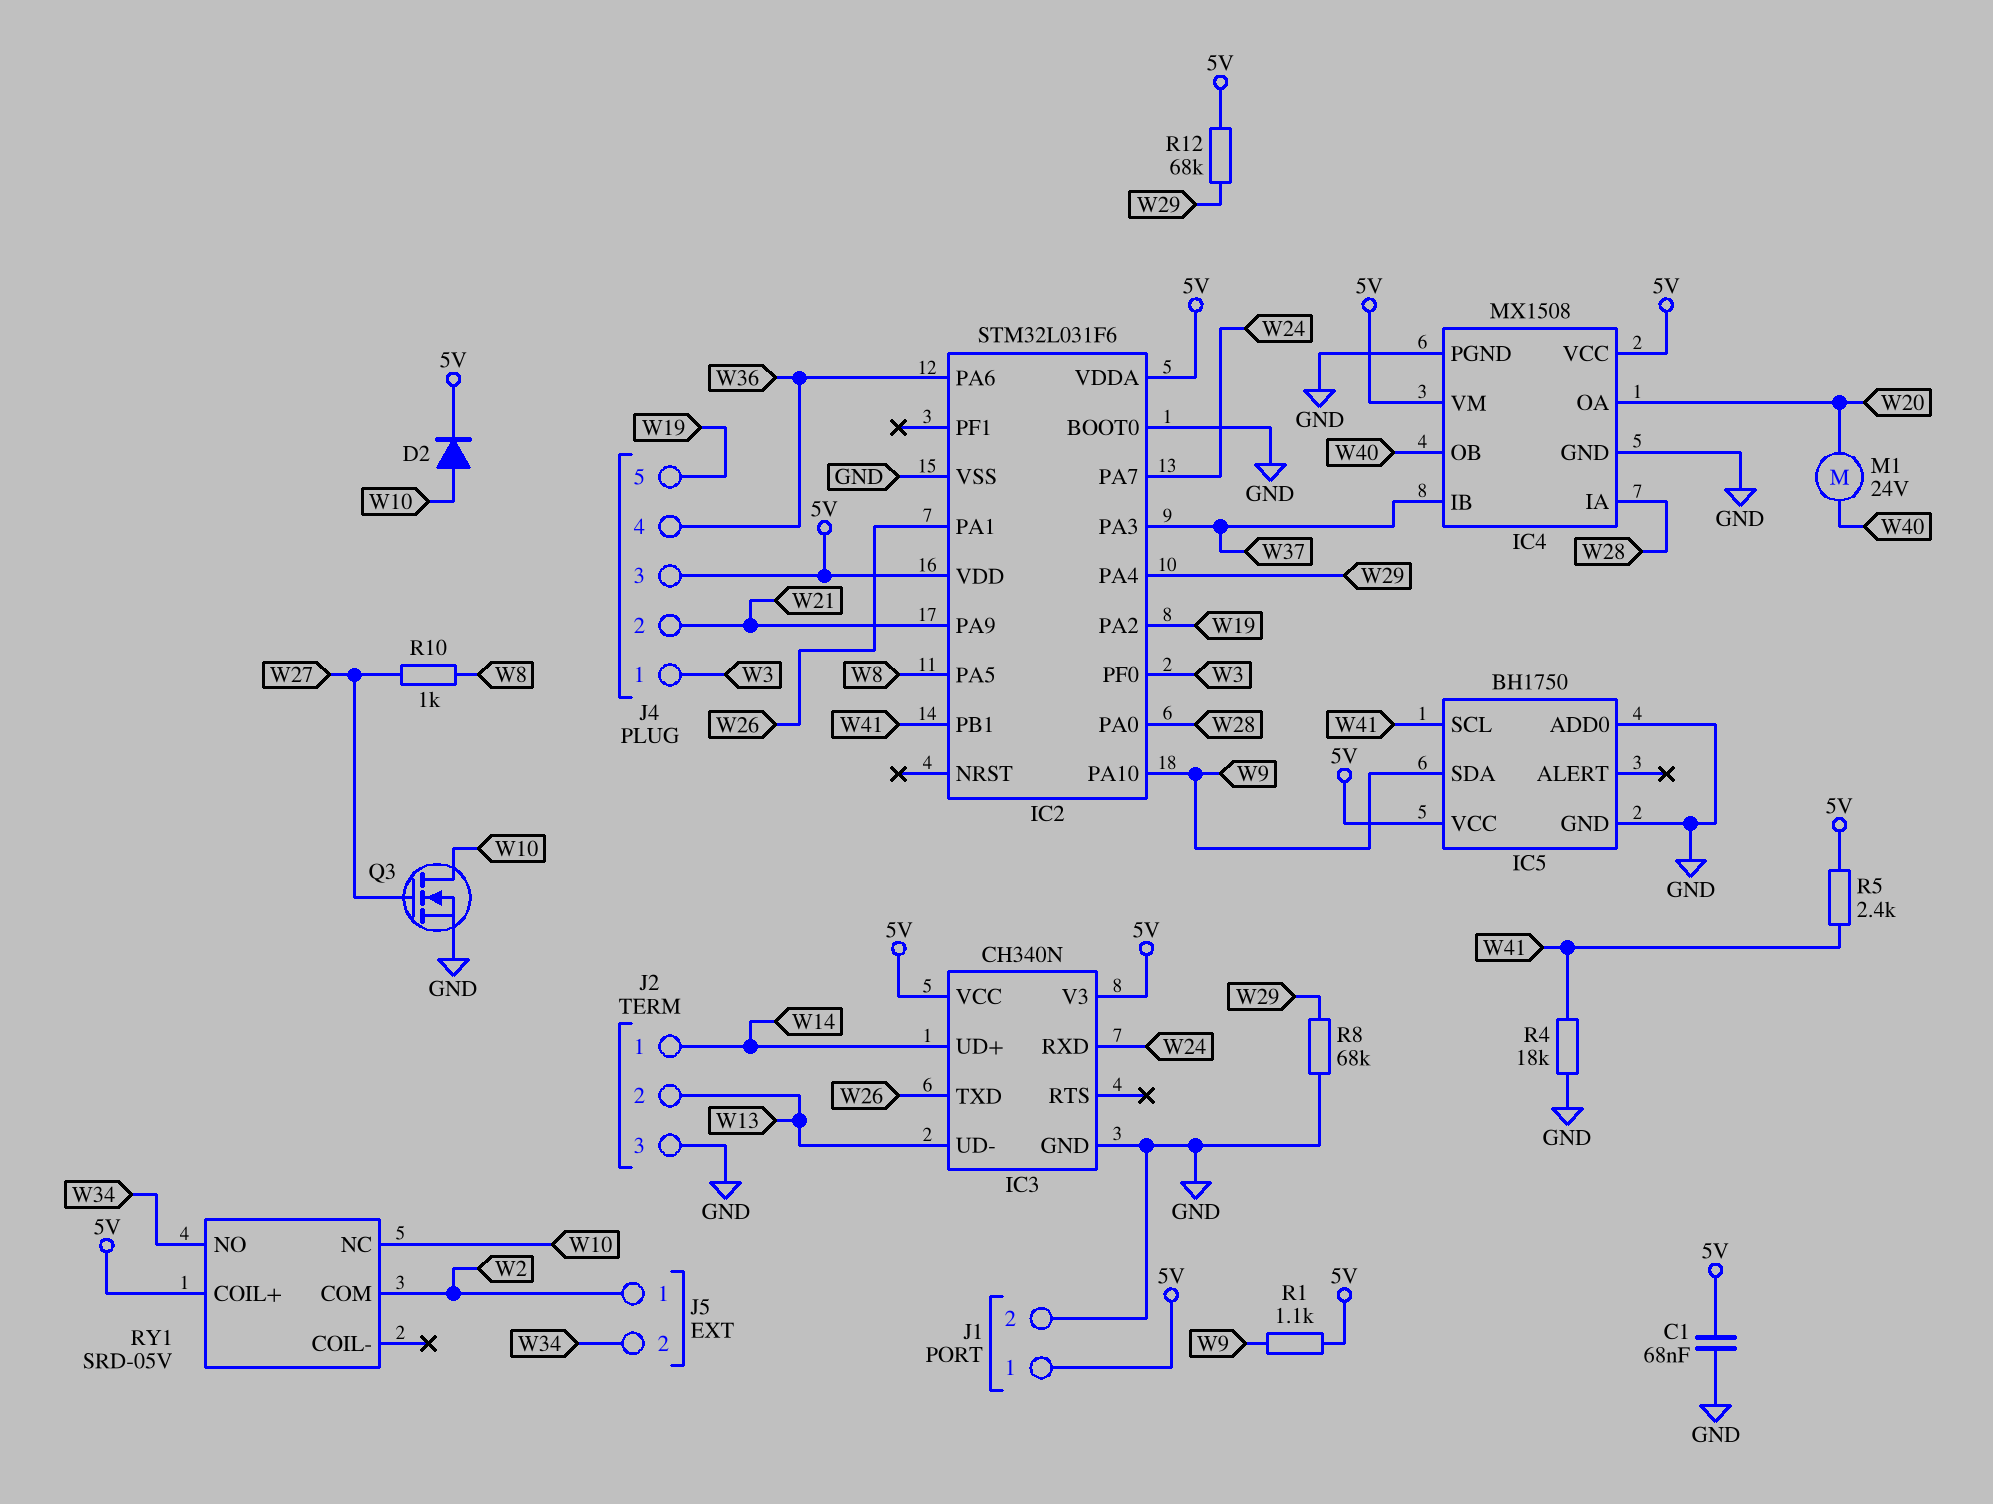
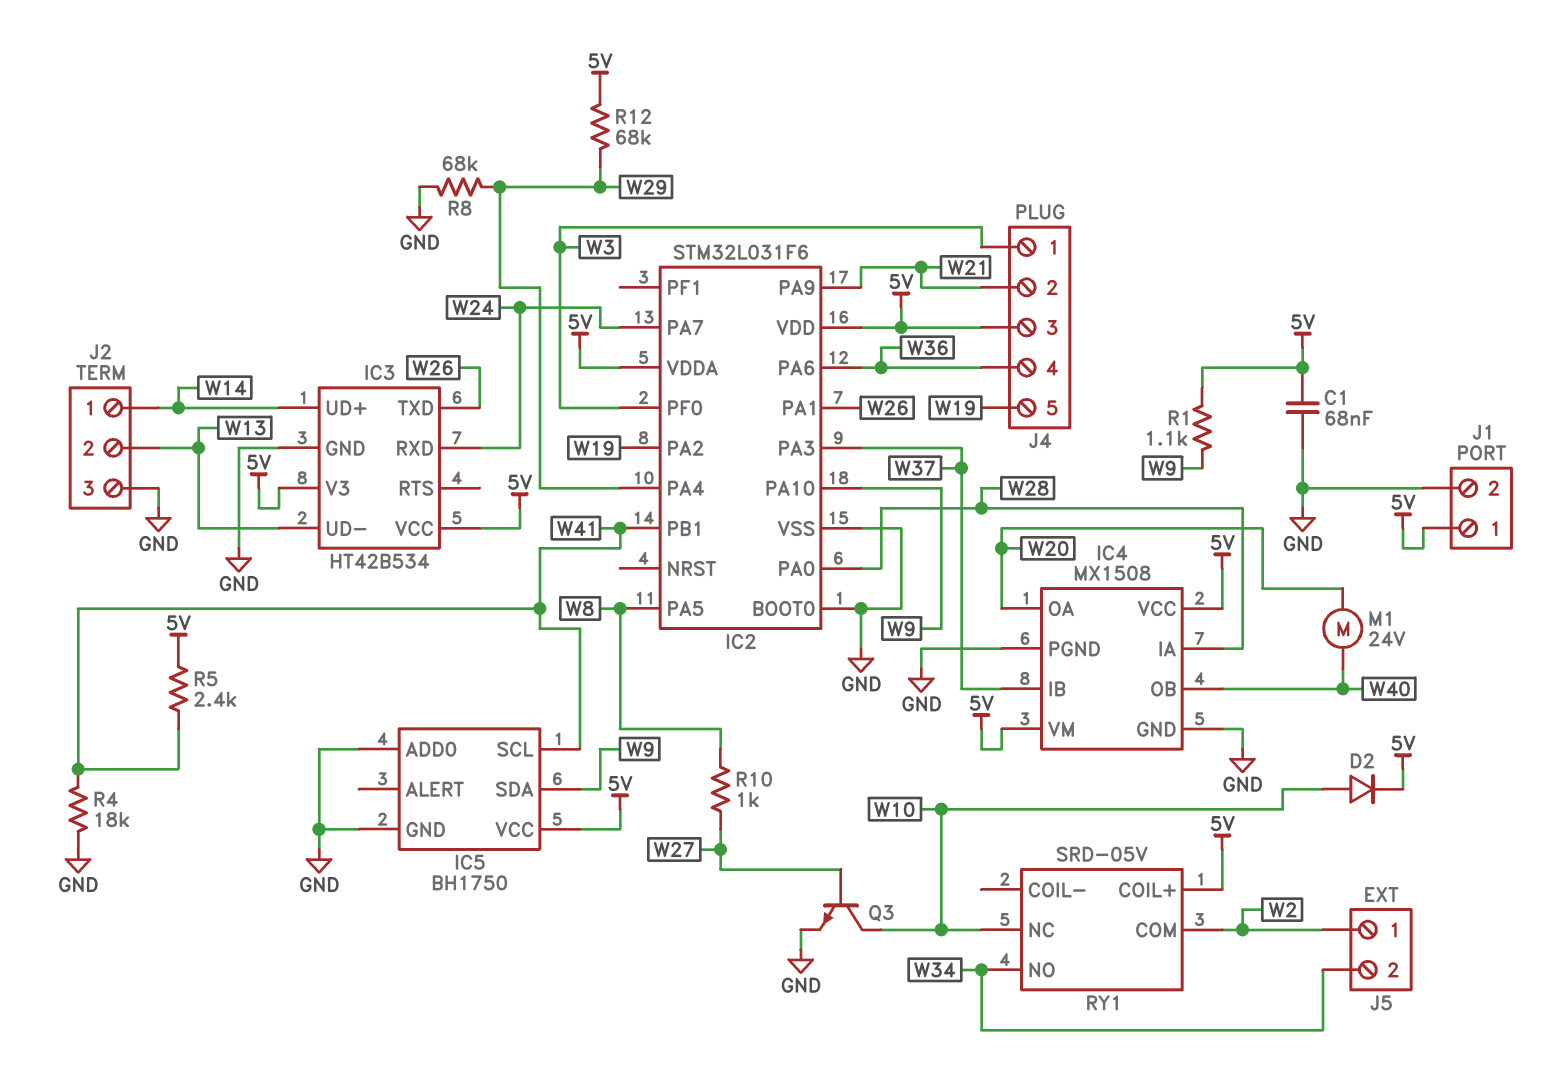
IC3: CH340N -> HT42B534
Q3: NMOS (G W27, D W10, S GND) -> NPN (B W27, C W10, E GND)

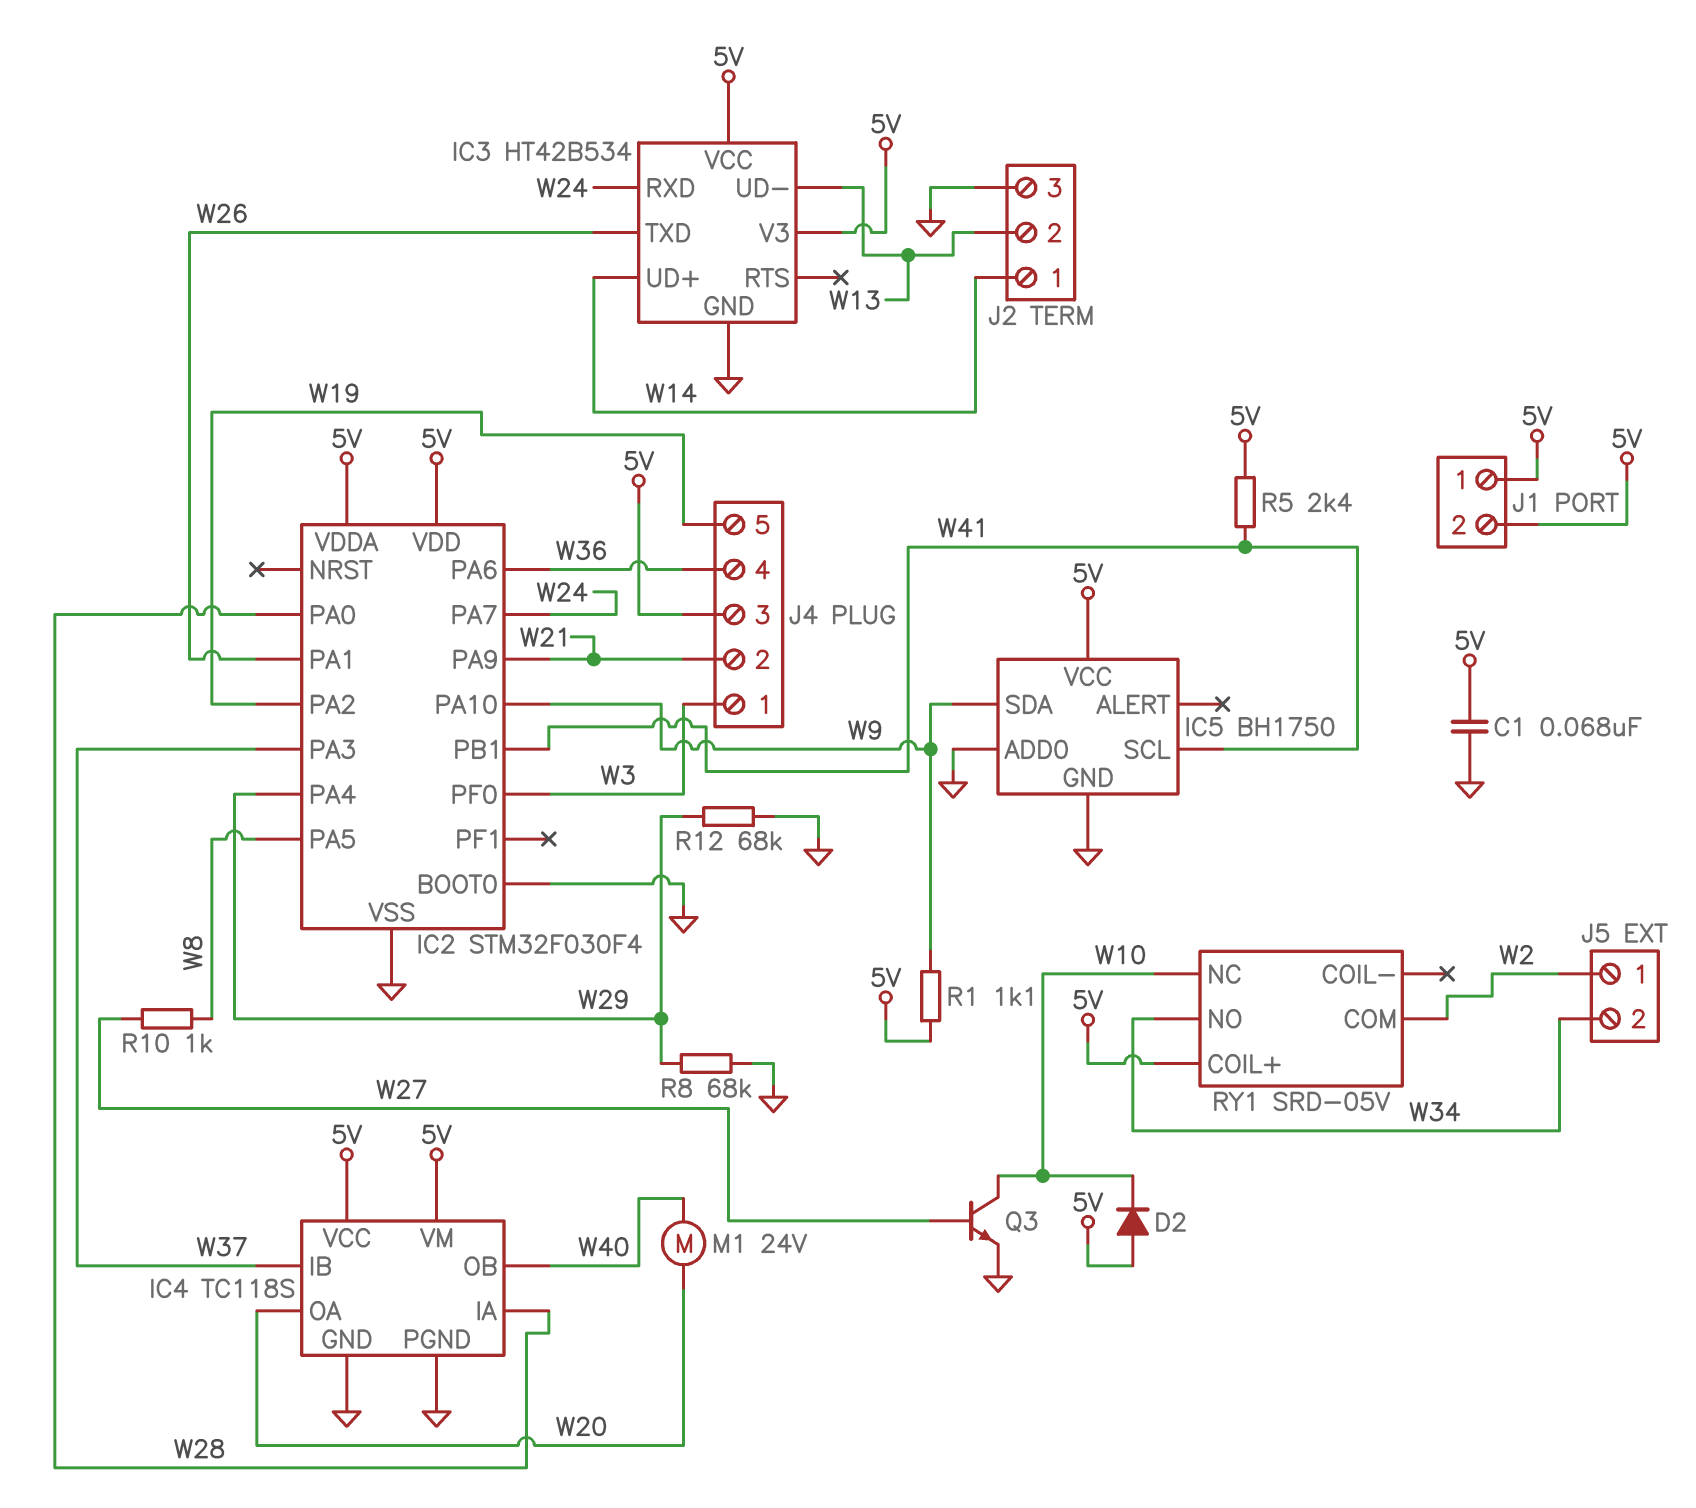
D2: diode (A W10, K 5V) -> diode (A 5V, K W10)
IC2: STM32L031F6 -> STM32F030F4
IC4: MX1508 -> TC118S
J1 pin 2: GND -> 5V
R4: 18k (GND, W41) -> none
R12: 68k (5V, W29) -> 68k (GND, W29)

